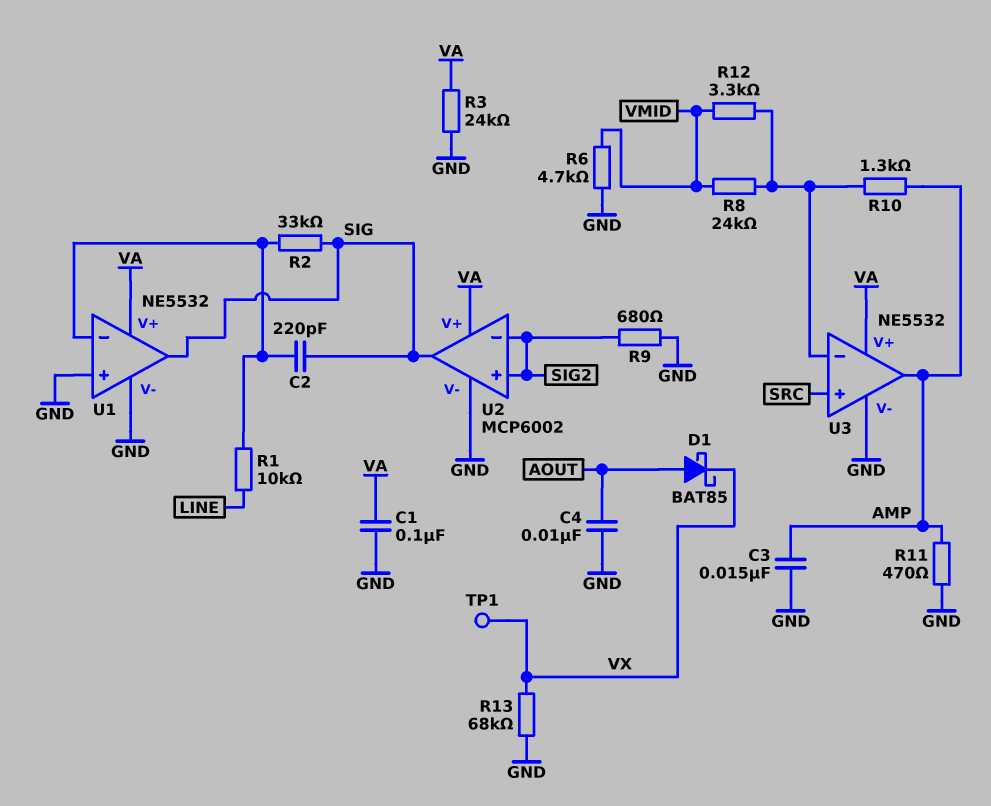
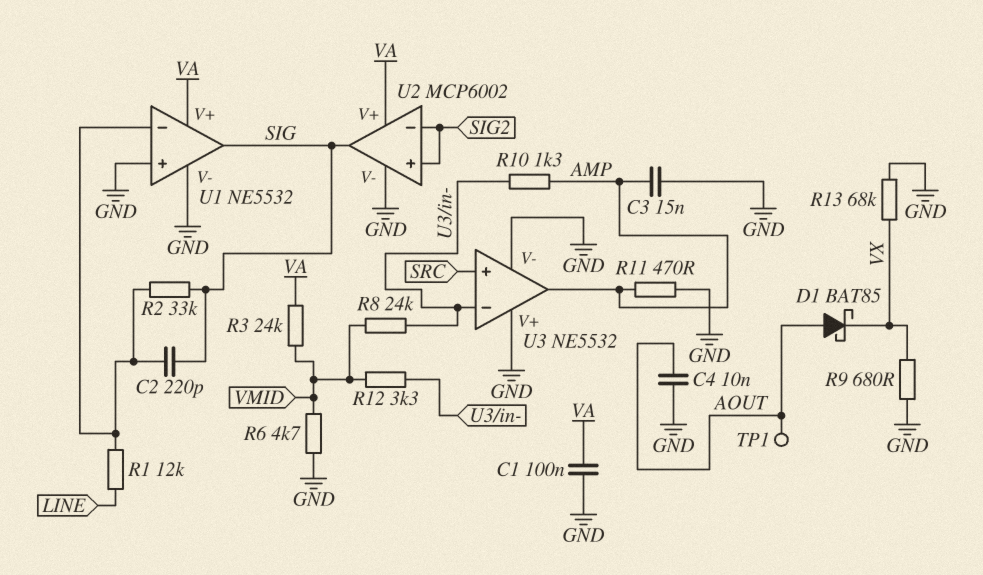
R1: 10k (LINE, U1/in-) -> 12k (LINE, U1/in-)
R3: 24k (GND, VA) -> 24k (VA, VMID)
R9: 680 (GND, SIG2) -> 680 (GND, VX)
TP1: test point (VX) -> test point (AOUT)
U3 pin V+: VA -> GND

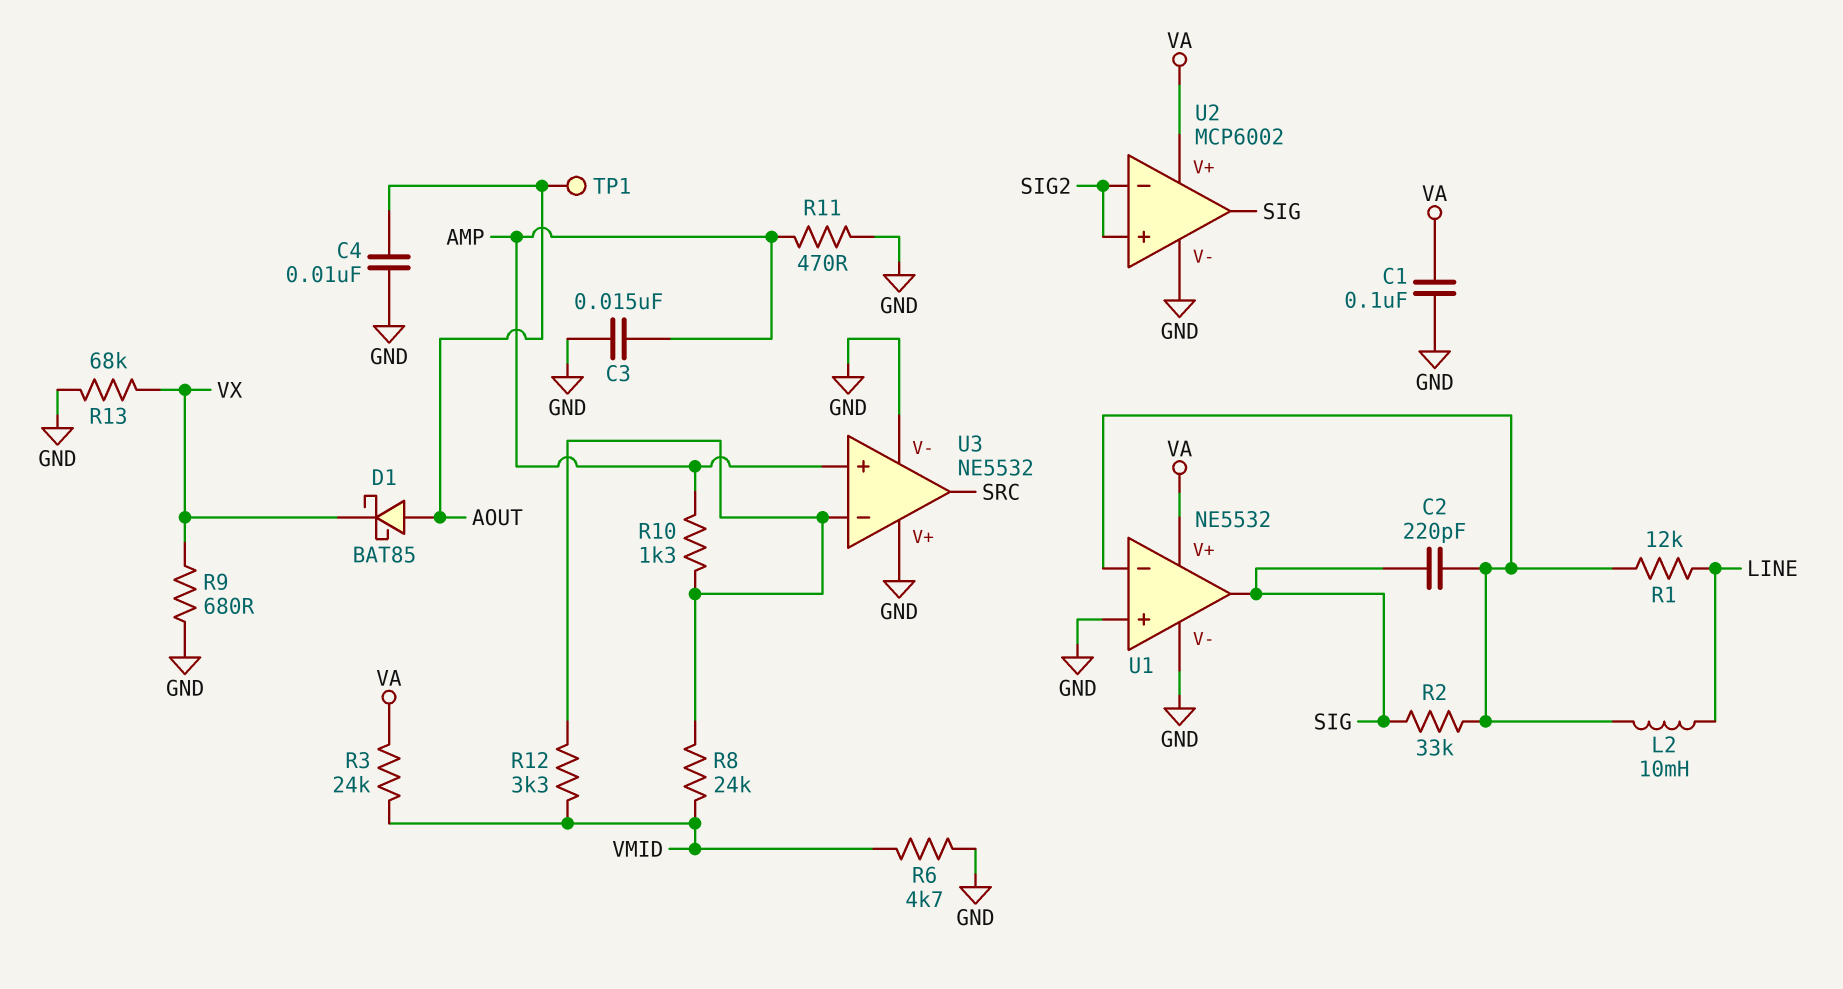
L2: none -> 10mH (LINE, U1/in-)
U3 pin in+: SRC -> AMP
U3 pin out: AMP -> SRC

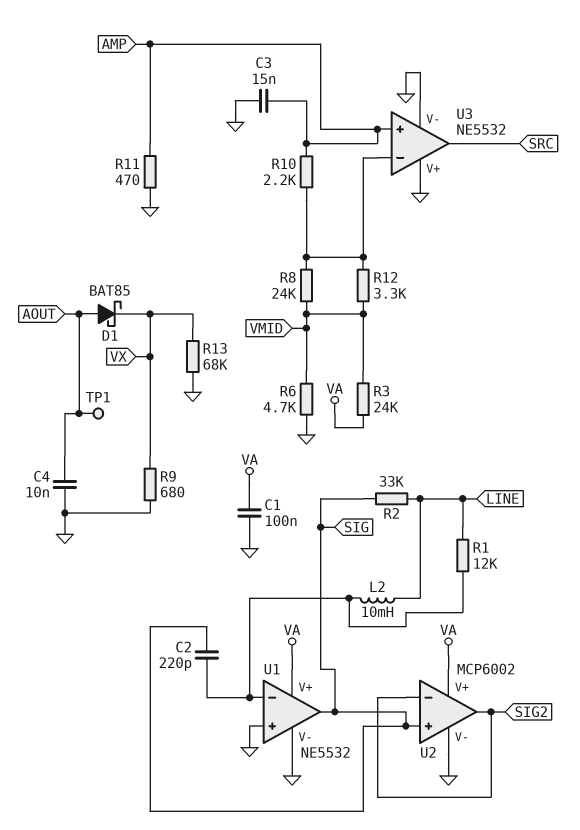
R2: 33k (SIG, U1/in-) -> 33k (LINE, SIG)
R10: 1.3k (AMP, U3/in-) -> 2.2k (AMP, U3/in-)
U2 pin in+: SIG2 -> SIG
U2 pin out: SIG -> SIG2

